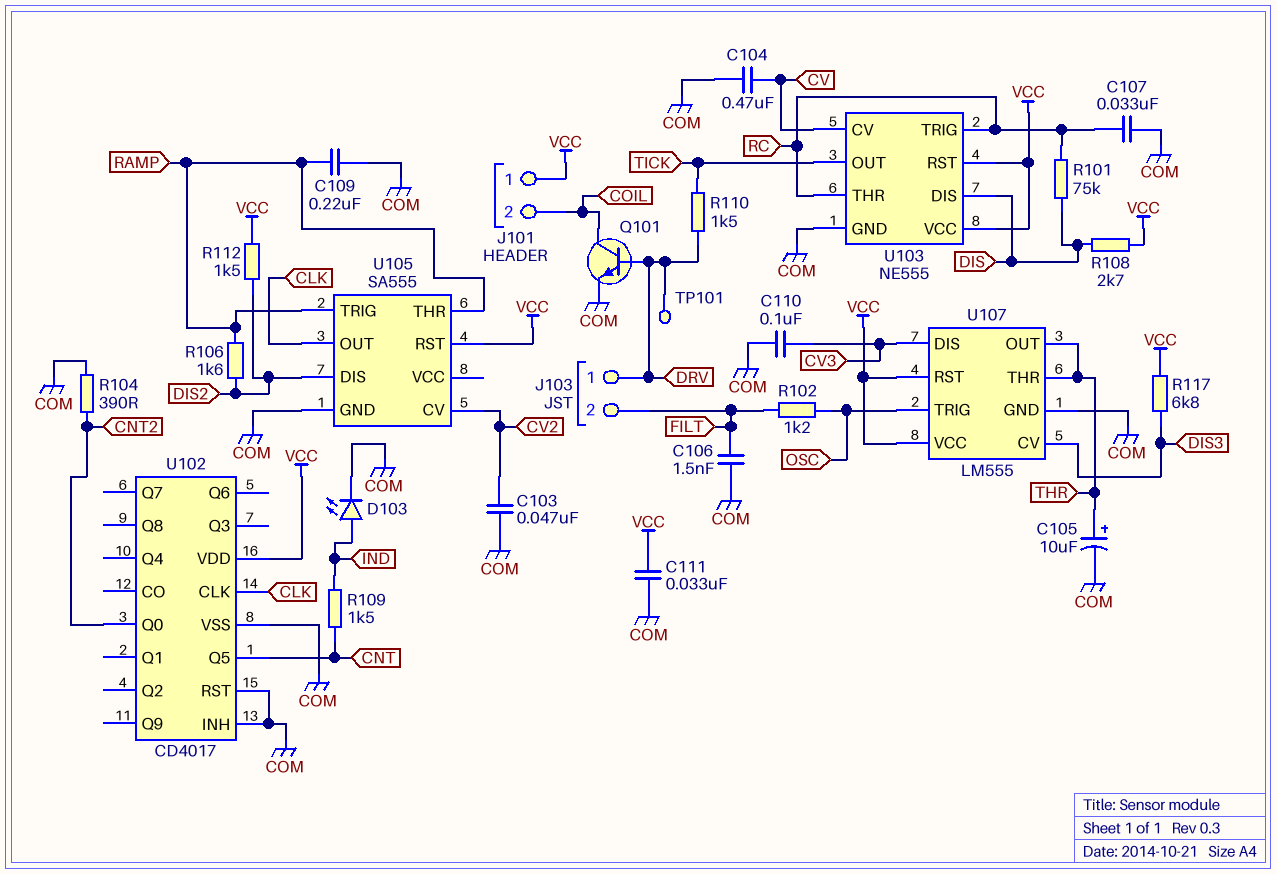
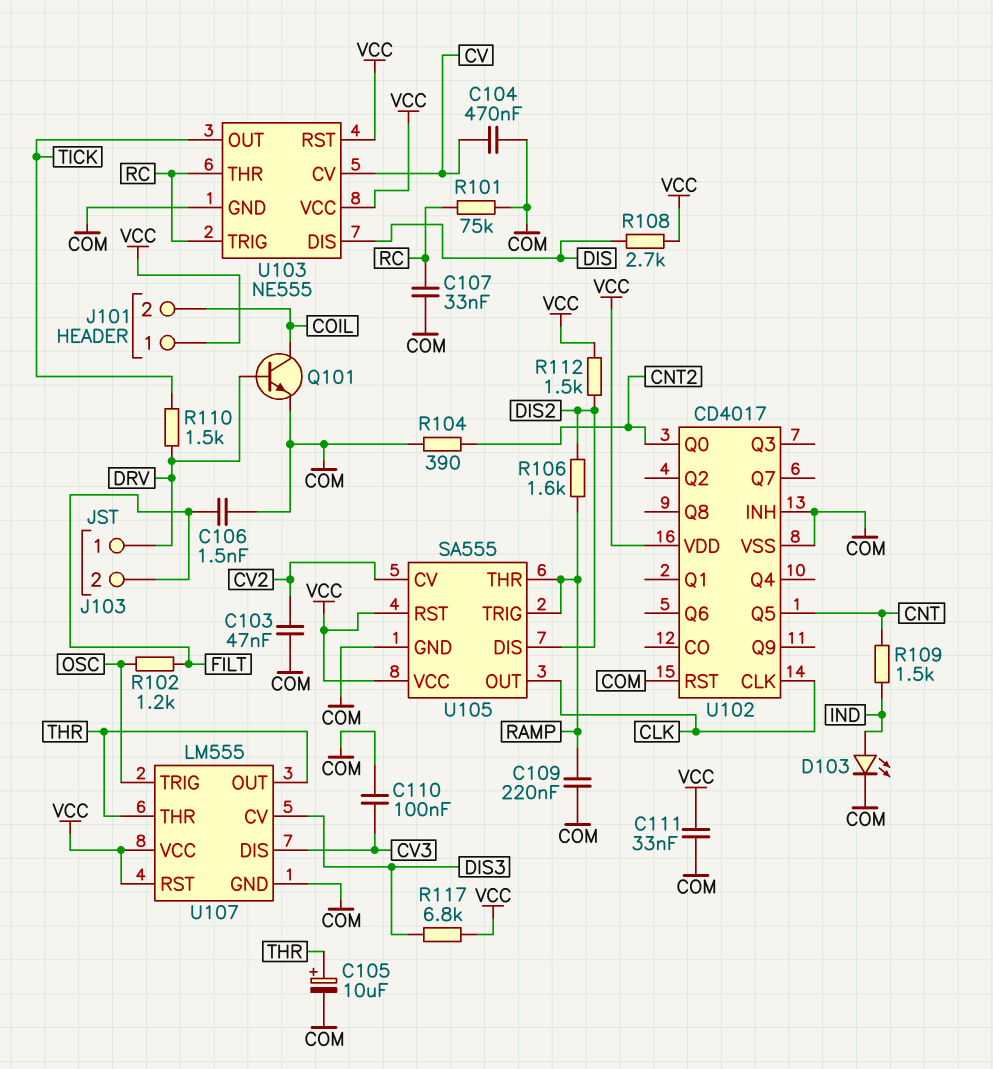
R101: 75k (DIS, RC) -> 75k (COM, RC)
TP101: test point (DRV) -> none
U105 pin VCC: none -> VCC

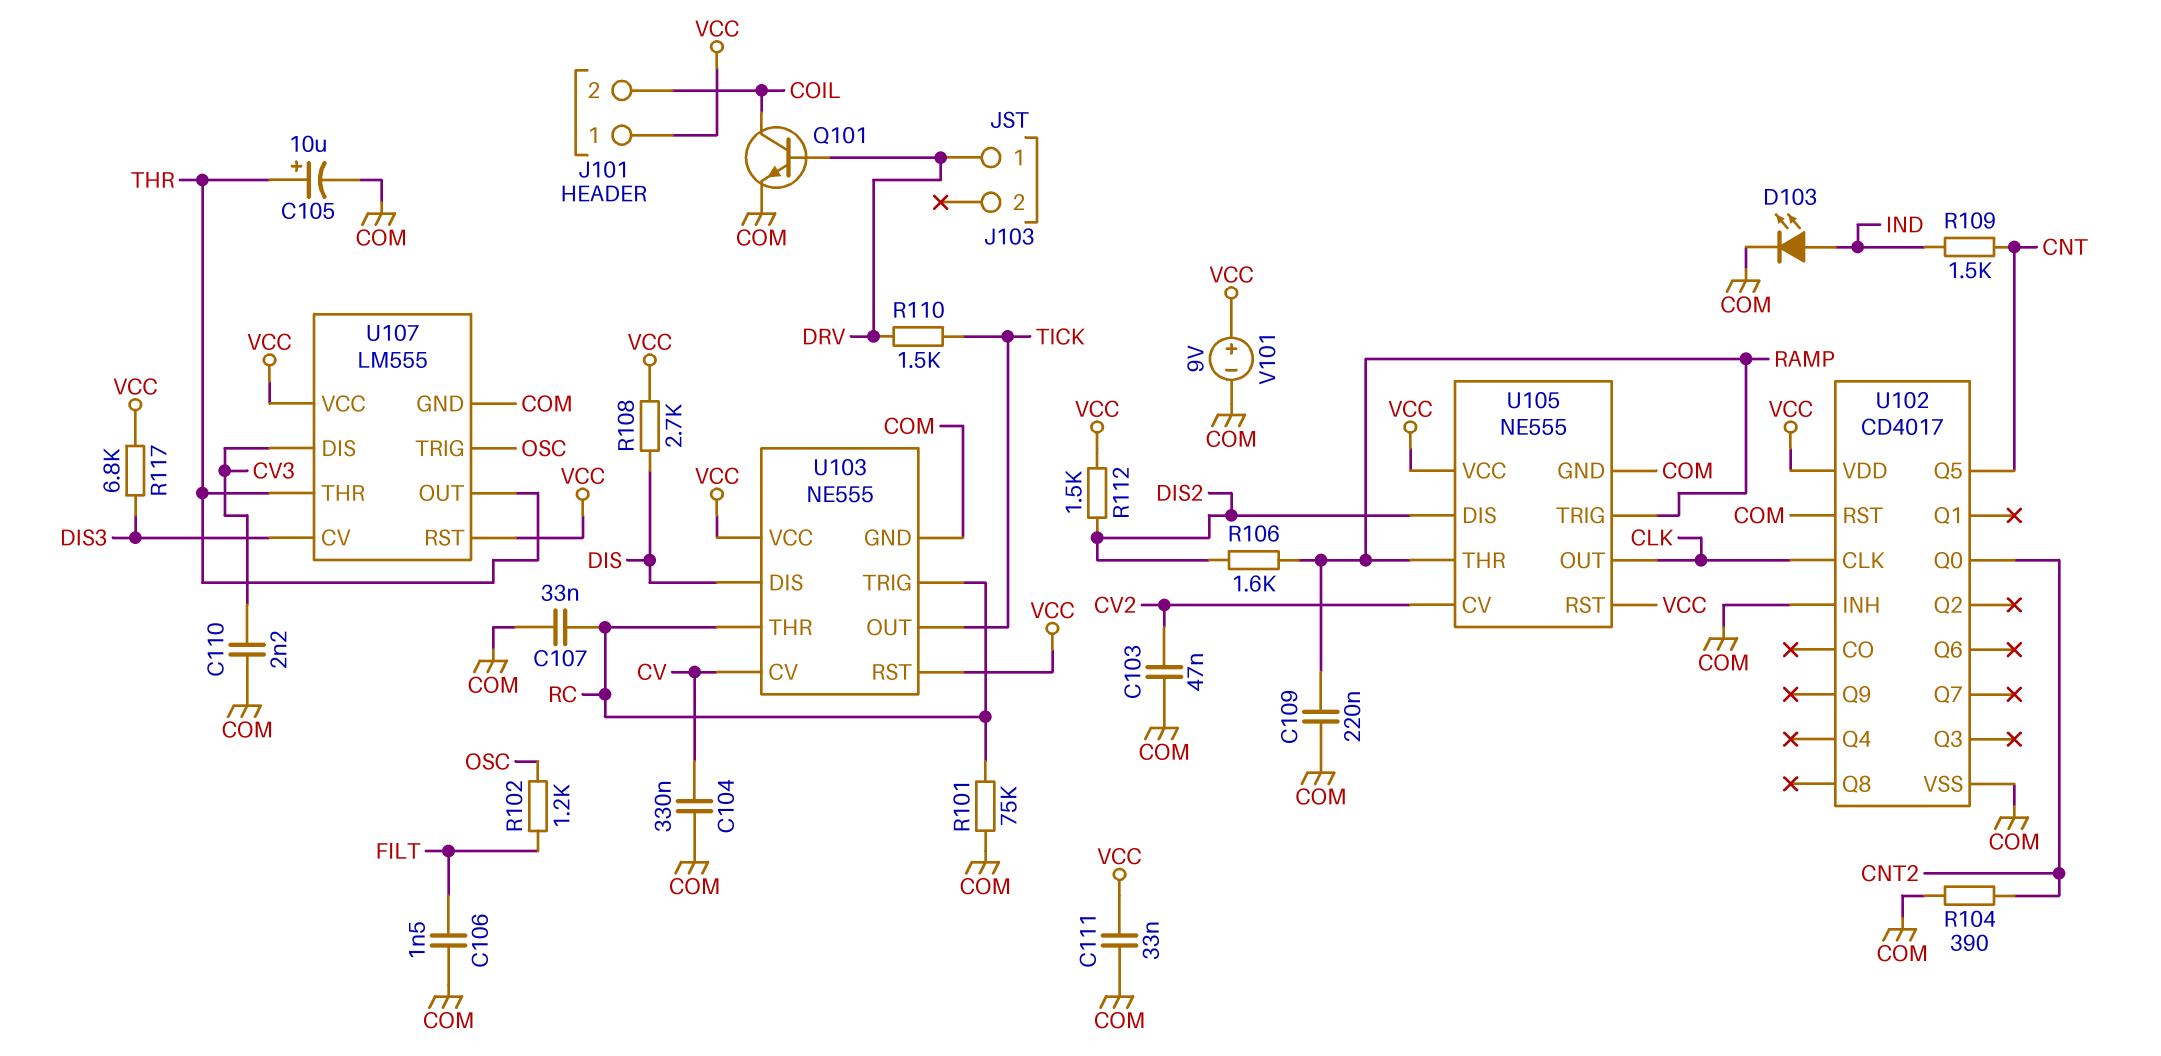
C104: 470nF (COM, CV) -> 330nF (COM, CV)
C110: 100nF (COM, CV3) -> 2.2nF (COM, CV3)
J103 pin 2: FILT -> none
U105: SA555 -> NE555
V101: none -> 9V (plus VCC, minus COM)

